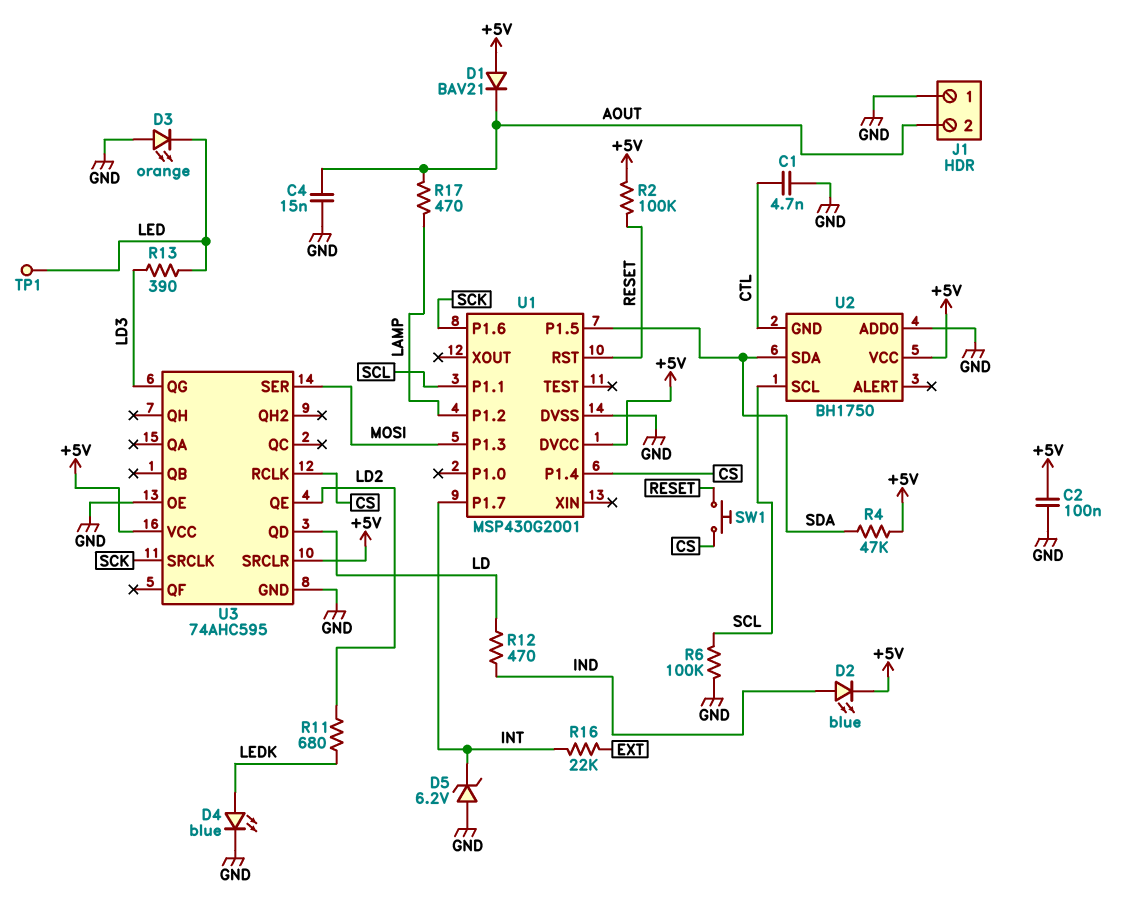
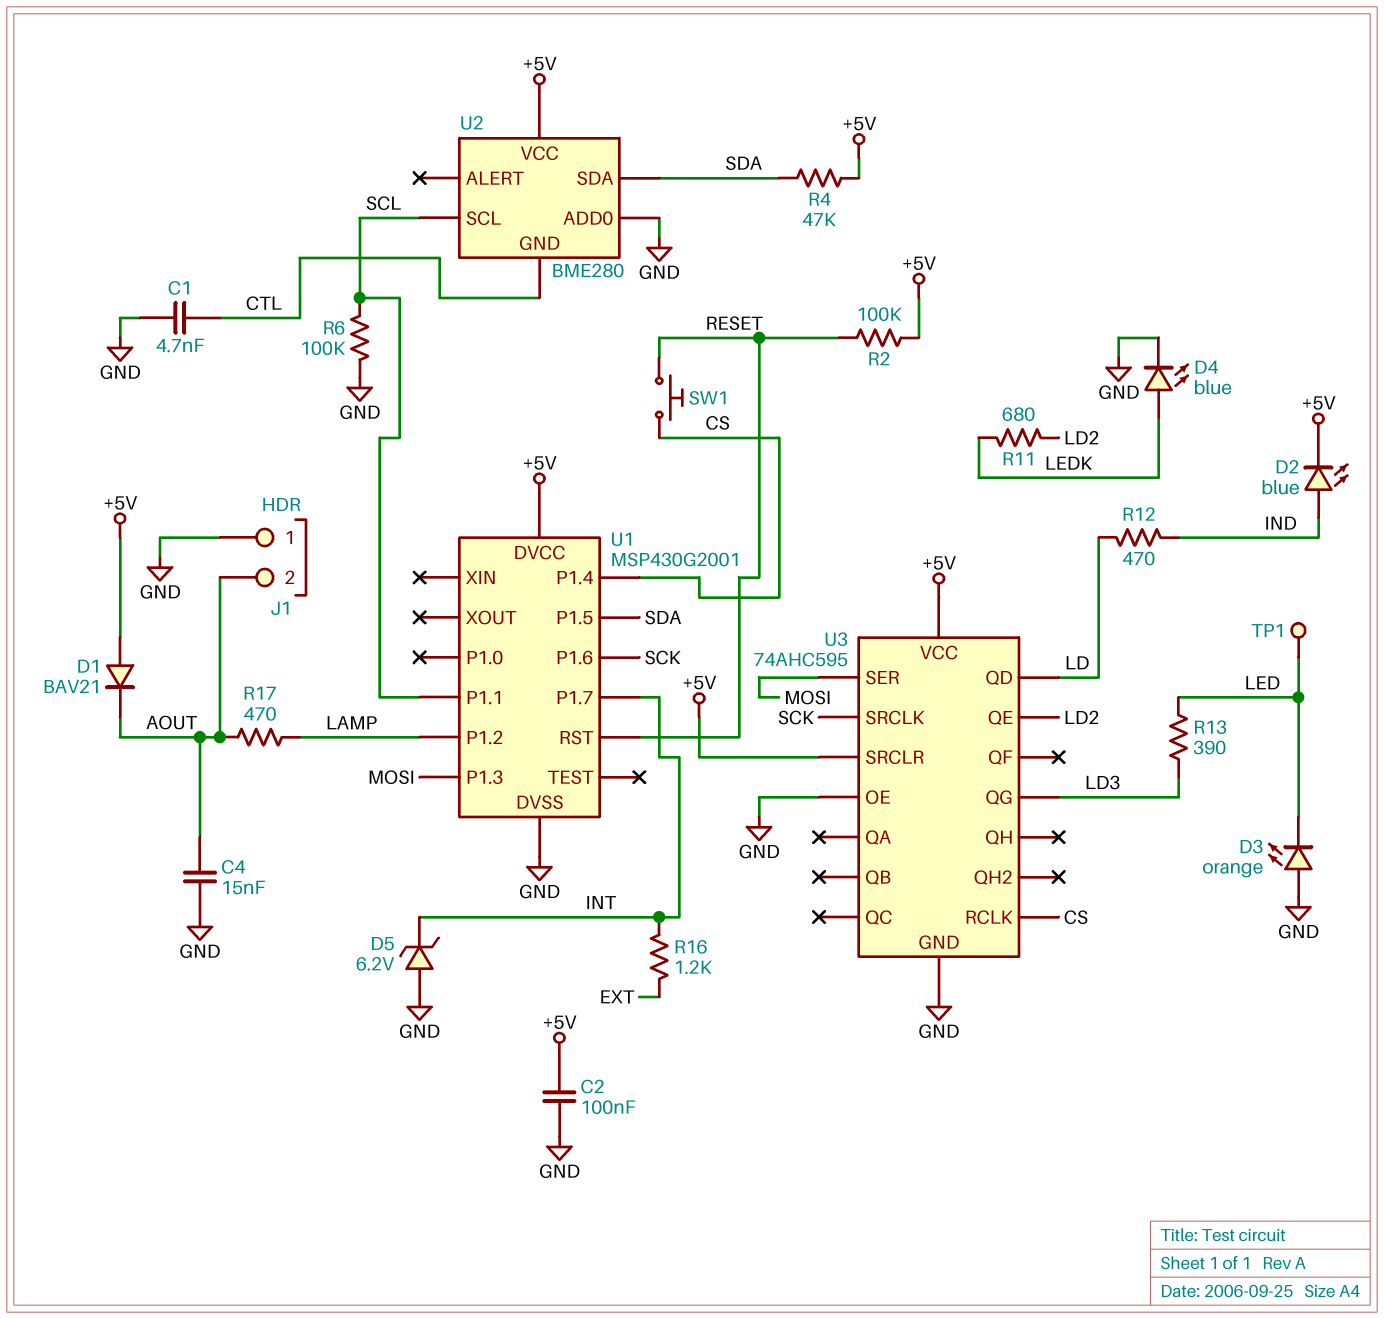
R16: 22k (EXT, INT) -> 1.2k (EXT, INT)
U2: BH1750 -> BME280

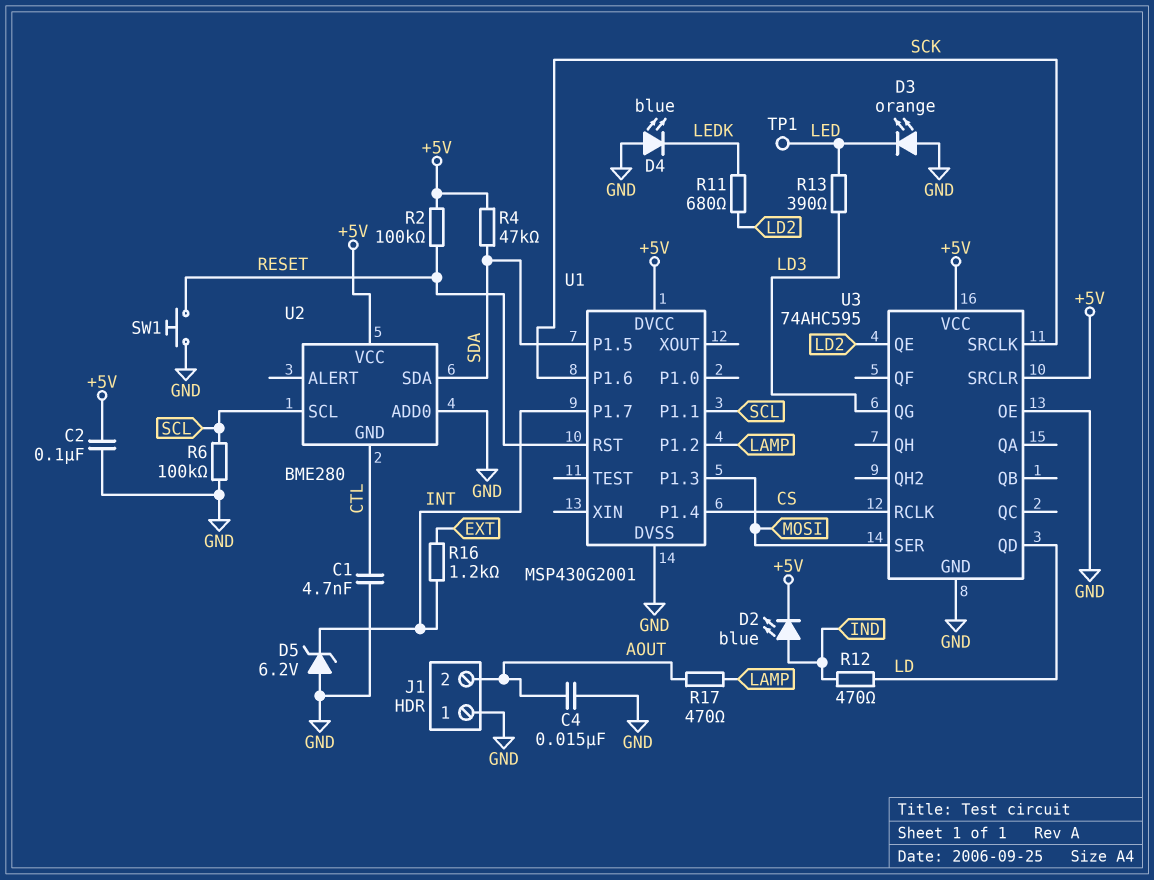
D1: diode BAV21 (A +5V, K AOUT) -> none
D4: LED blue (A LEDK, K GND) -> LED blue (A GND, K LEDK)
SW1: button (CS, RESET) -> button (GND, RESET)

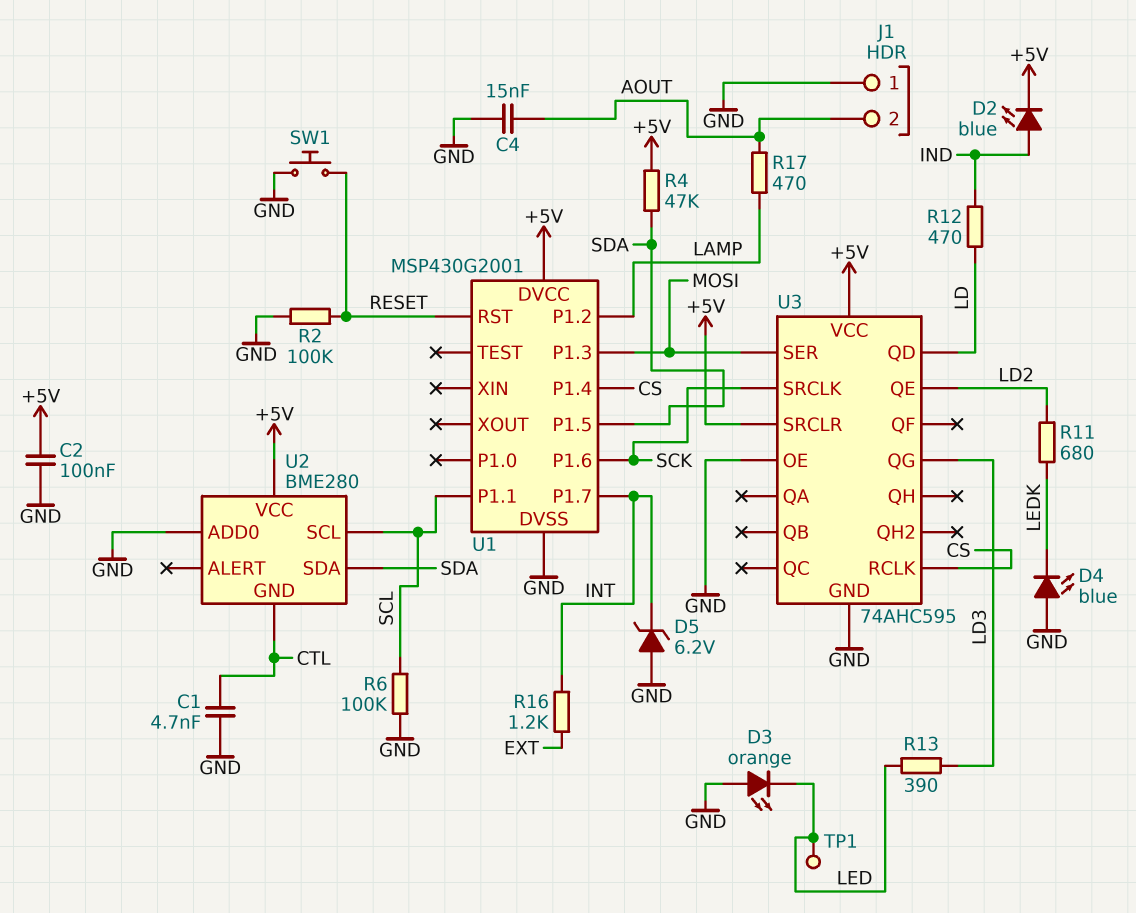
R2: 100k (+5V, RESET) -> 100k (GND, RESET)

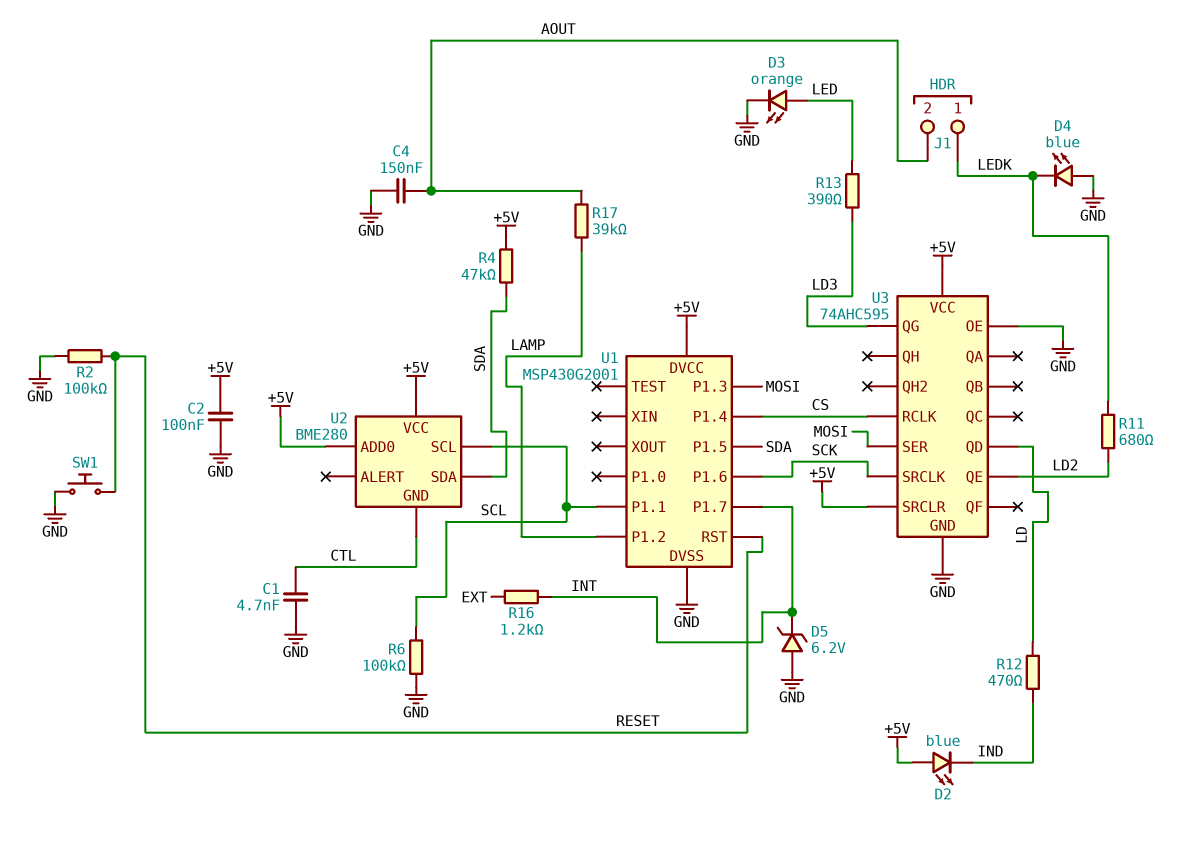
C4: 15nF (AOUT, GND) -> 150nF (AOUT, GND)
D2: LED blue (A IND, K +5V) -> LED blue (A +5V, K IND)
D3: LED orange (A GND, K LED) -> LED orange (A LED, K GND)
J1 pin 1: GND -> LEDK
R17: 470 (AOUT, LAMP) -> 39k (AOUT, LAMP)
TP1: test point (LED) -> none
U2 pin ADD0: GND -> +5V

